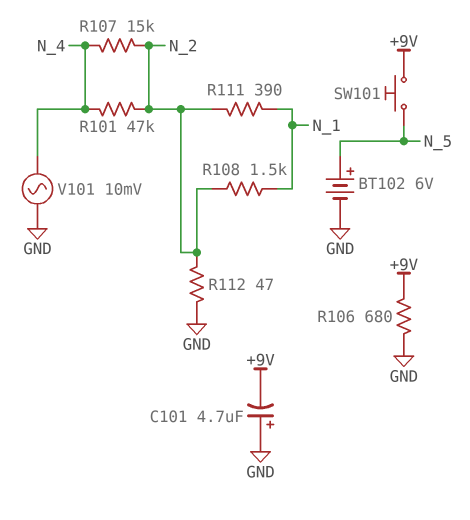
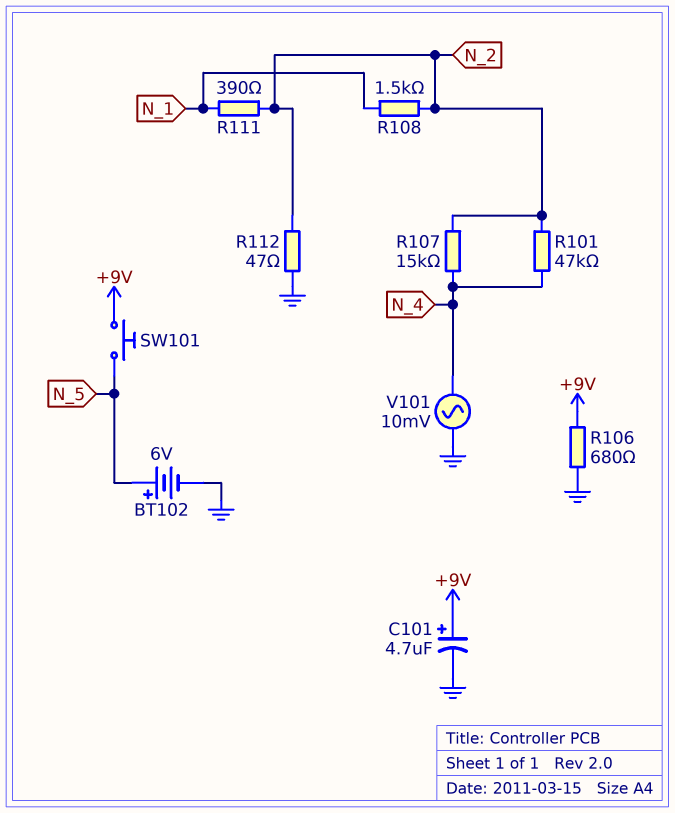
C101: 4.7uF (plus GND, minus +9V) -> 4.7uF (plus +9V, minus GND)

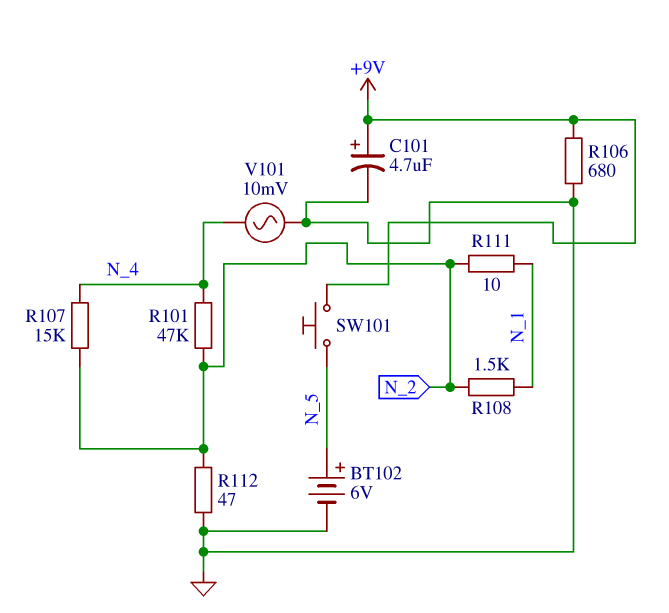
R111: 390 (N_1, N_2) -> 10 (N_1, N_2)

